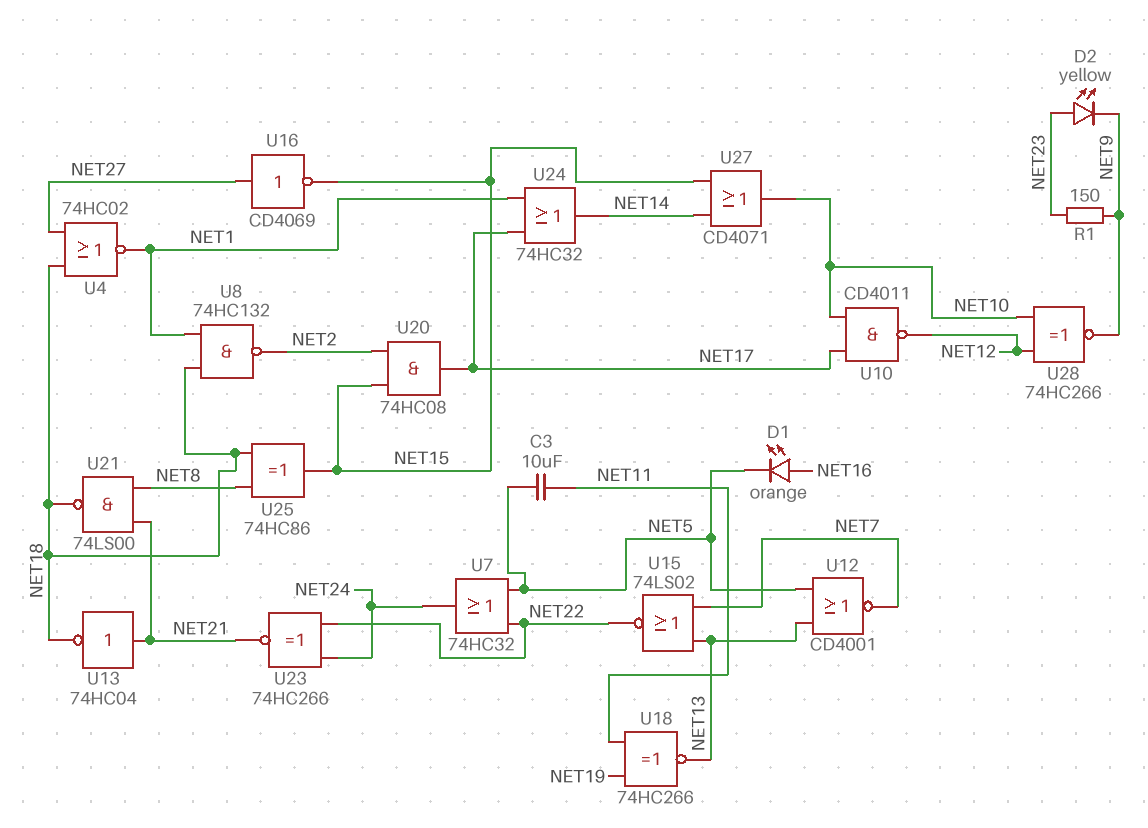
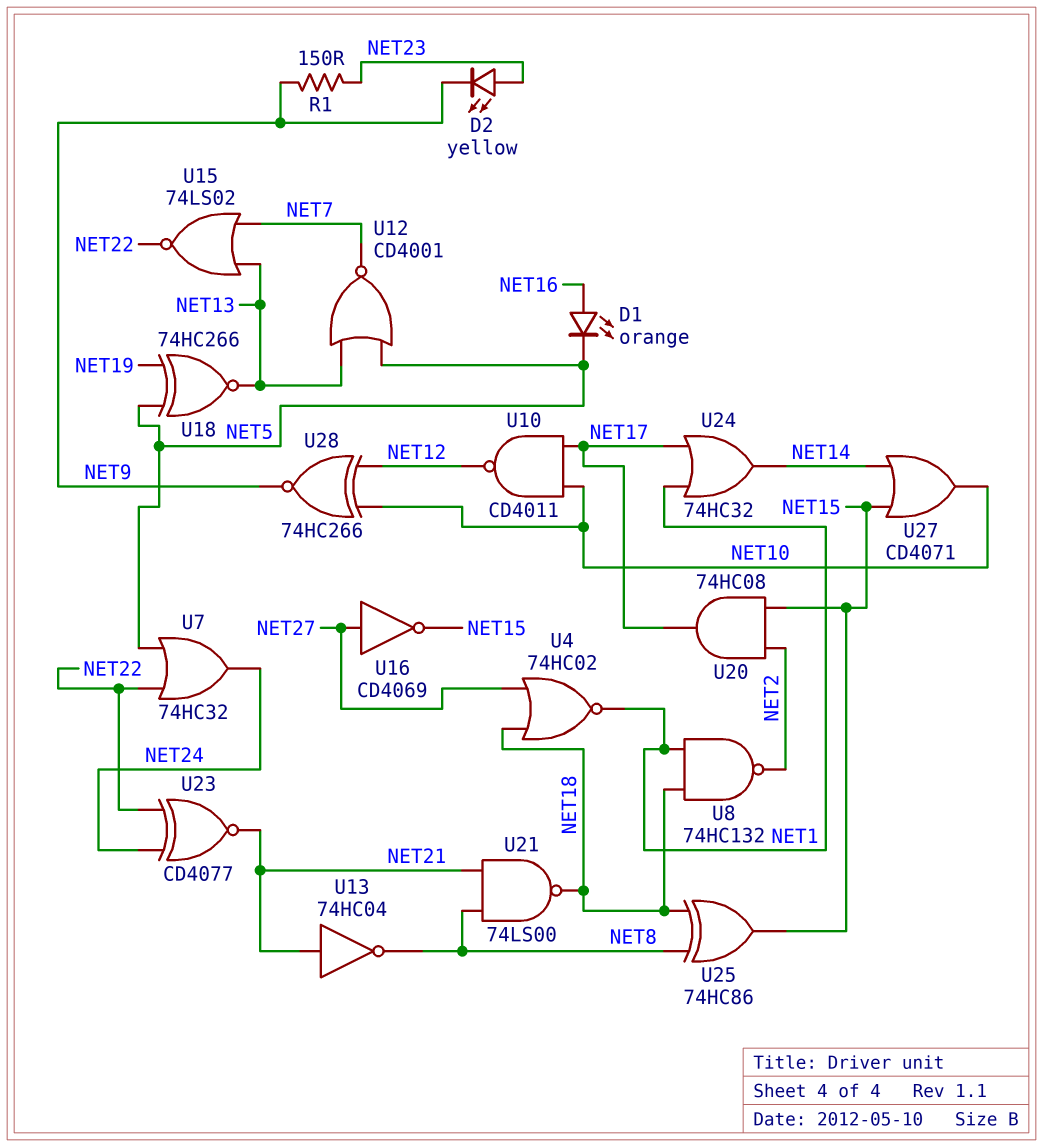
C3: 10uF (NET5, NET11) -> none
U13: NOT 74HC04 (in NET21, out NET18) -> NOT 74HC04 (in NET21, out NET8)
U18: XNOR 74HC266 (in NET11, in NET19, out NET13) -> XNOR 74HC266 (in NET5, in NET19, out NET13)
U23: XNOR 74HC266 (in NET22, in NET24, out NET21) -> XNOR CD4077 (in NET22, in NET24, out NET21)

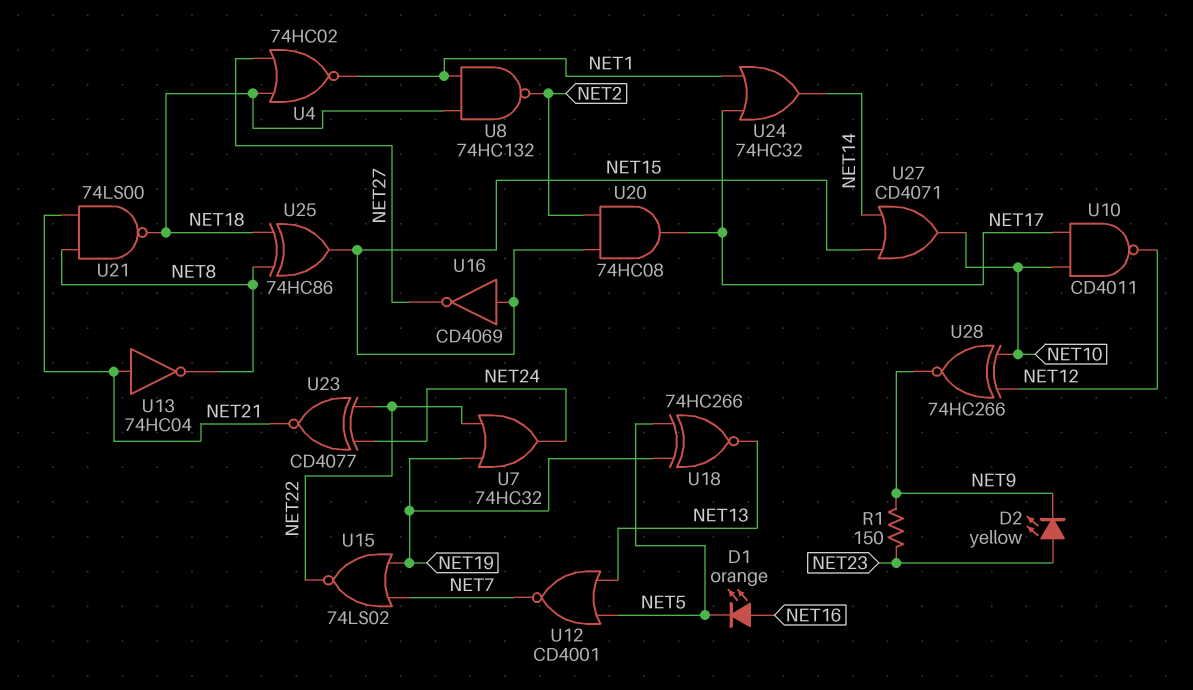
U7: OR 74HC32 (in NET5, in NET22, out NET24) -> OR 74HC32 (in NET19, in NET22, out NET24)
U15: NOR 74LS02 (in NET7, in NET13, out NET22) -> NOR 74LS02 (in NET7, in NET19, out NET22)
U16: NOT CD4069 (in NET27, out NET15) -> NOT CD4069 (in NET15, out NET27)

